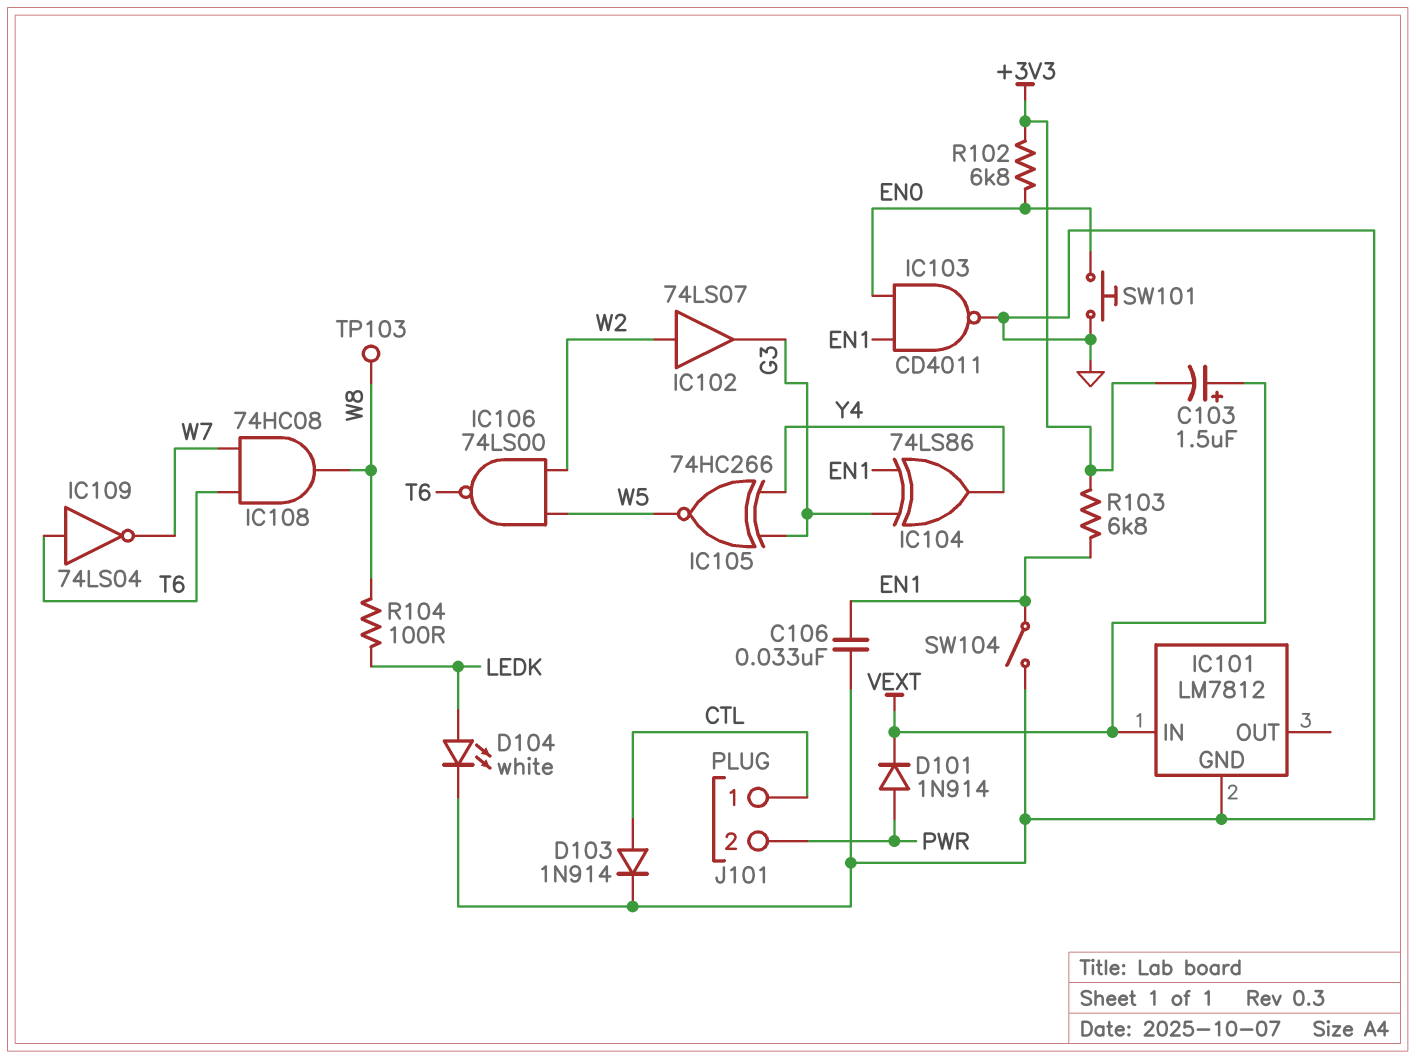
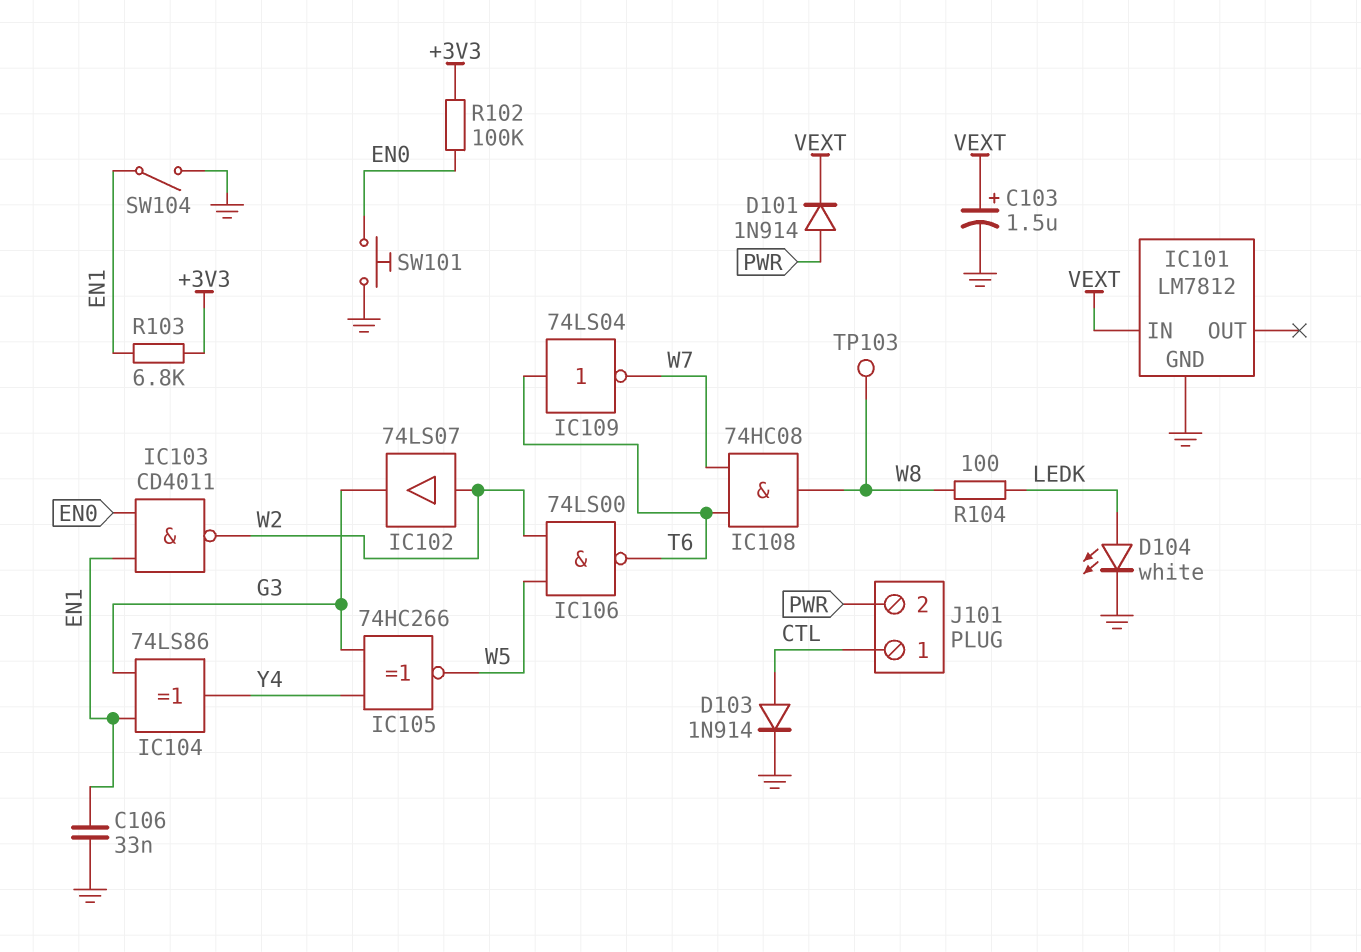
C103: 1.5uF (plus VEXT, minus +3V3) -> 1.5uF (plus VEXT, minus GND)
IC103: NAND CD4011 (in EN0, in EN1, out GND) -> NAND CD4011 (in EN0, in EN1, out W2)
R102: 6.8k (+3V3, EN0) -> 100k (+3V3, EN0)

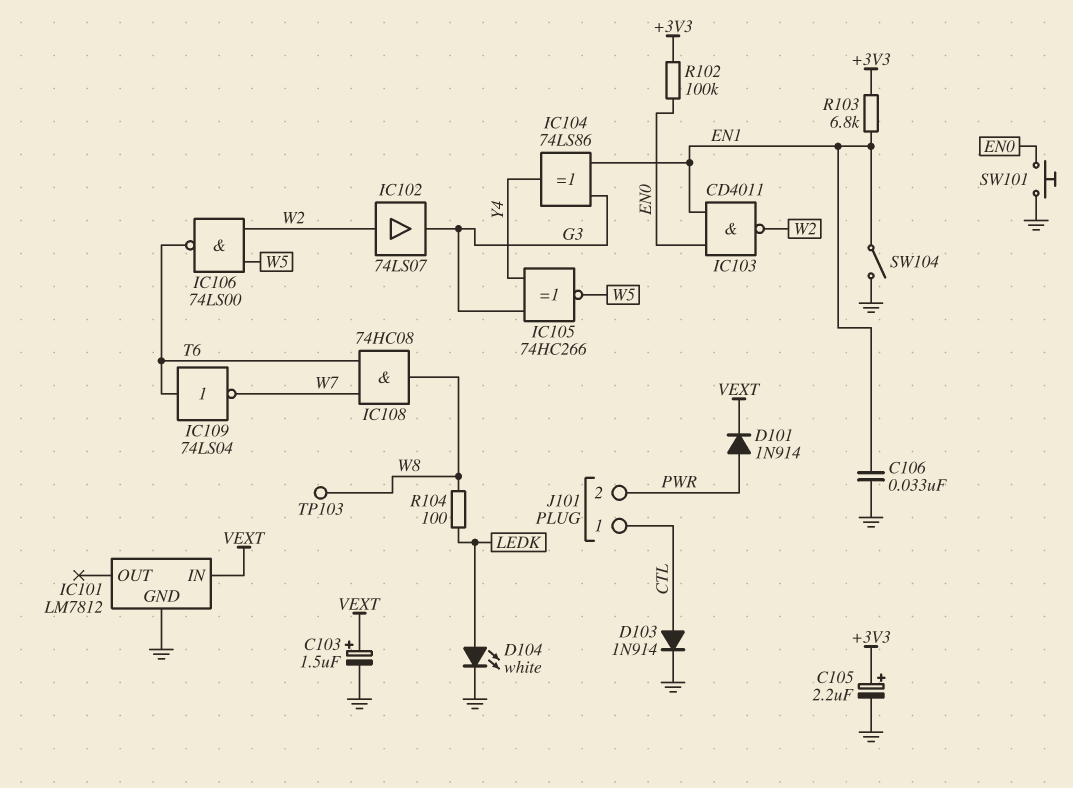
C105: none -> 2.2uF (plus +3V3, minus GND)

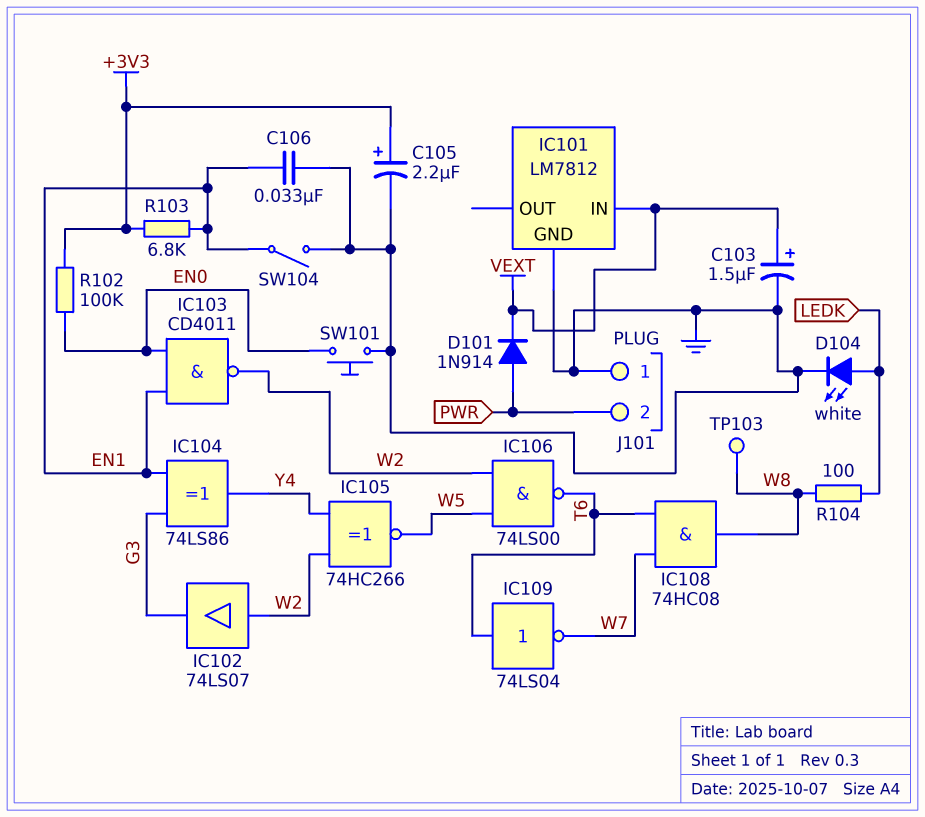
D103: diode 1N914 (A CTL, K GND) -> none
IC105: XNOR 74HC266 (in G3, in Y4, out W5) -> XNOR 74HC266 (in W2, in Y4, out W5)
J101 pin 1: CTL -> GND

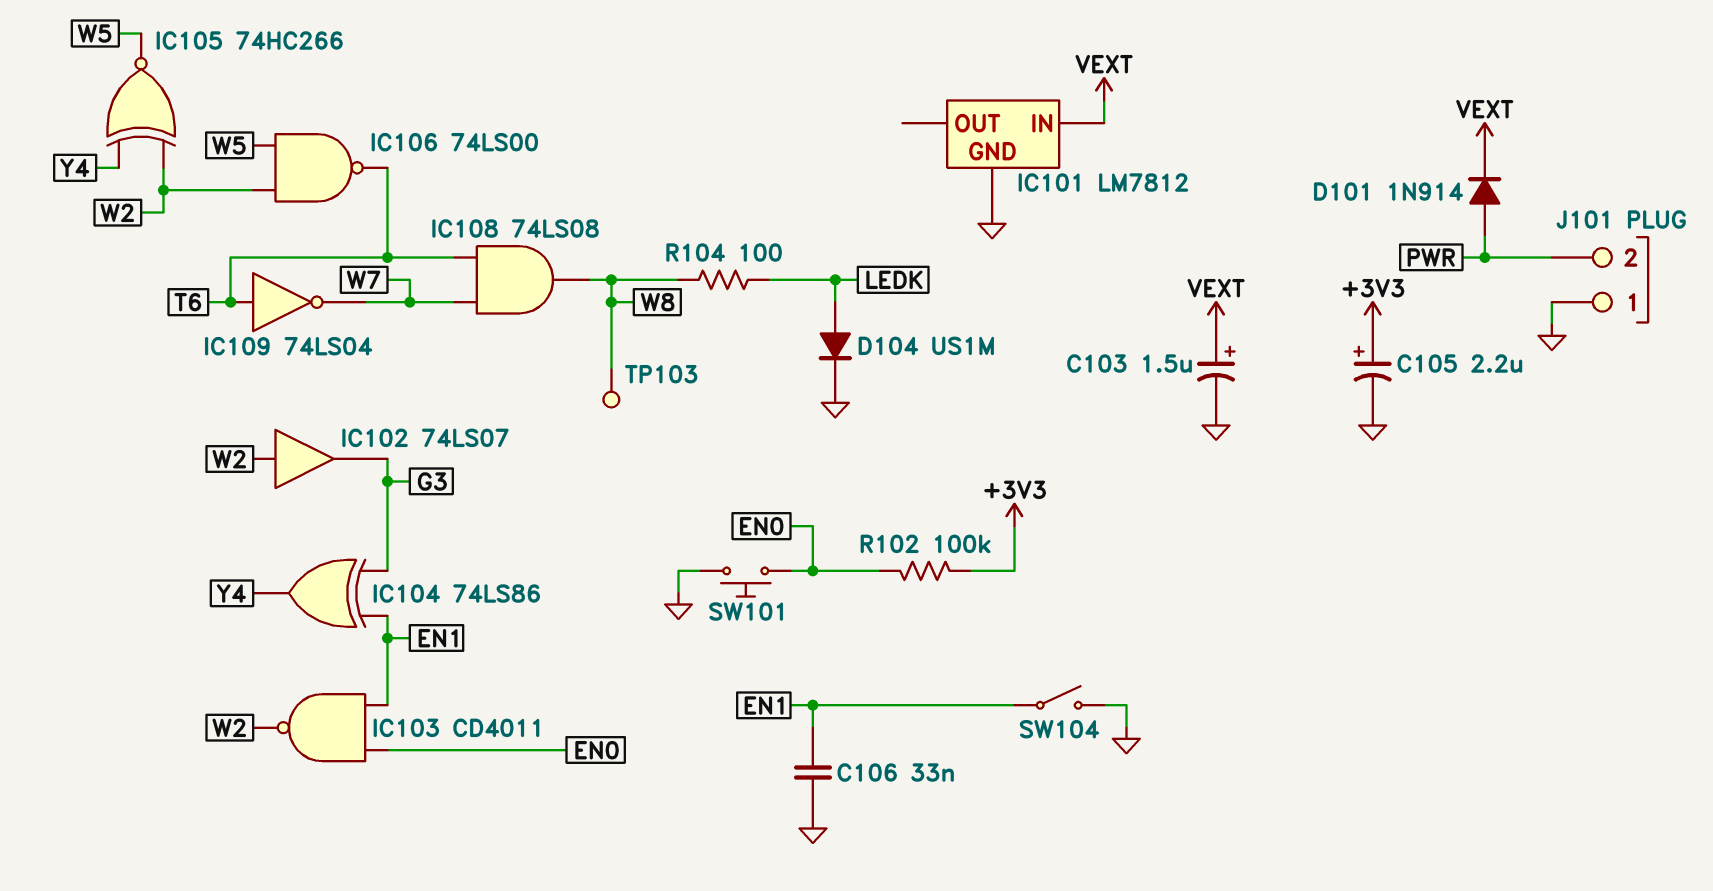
D104: LED white (A LEDK, K GND) -> diode US1M (A LEDK, K GND)
IC108: AND 74HC08 (in T6, in W7, out W8) -> AND 74LS08 (in T6, in W7, out W8)
R103: 6.8k (+3V3, EN1) -> none

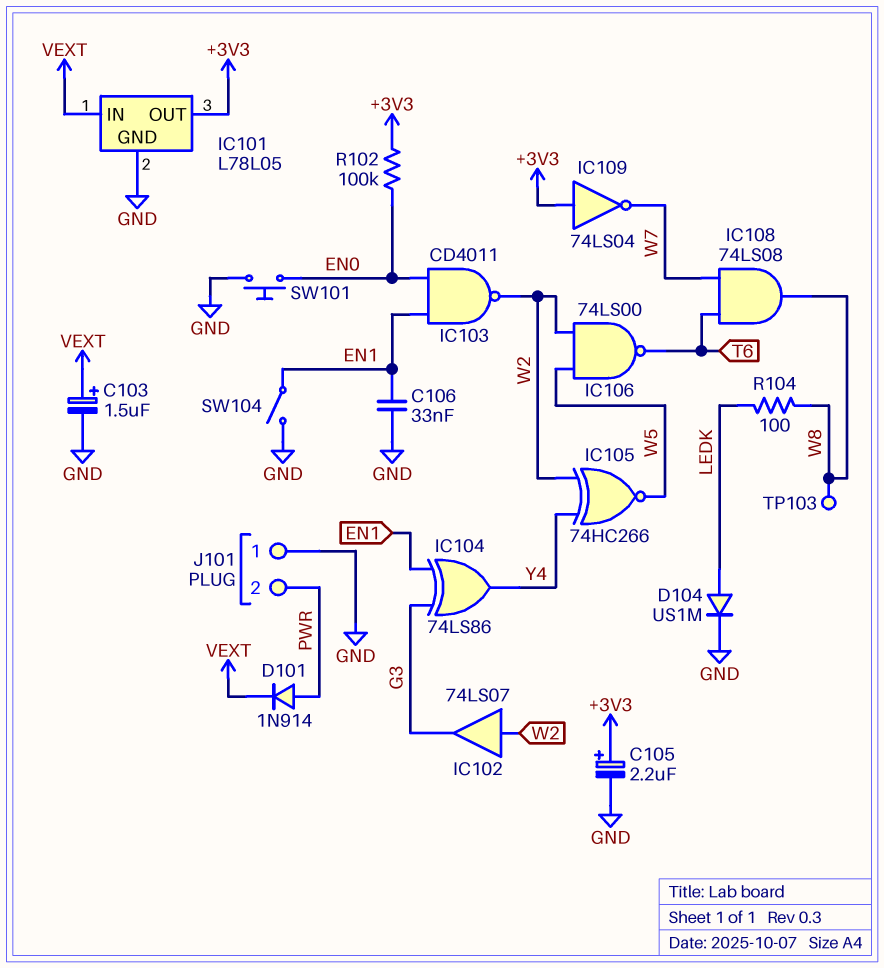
IC101: LM7812 -> L78L05
IC101 pin OUT: none -> +3V3
IC109: NOT 74LS04 (in T6, out W7) -> NOT 74LS04 (in +3V3, out W7)

